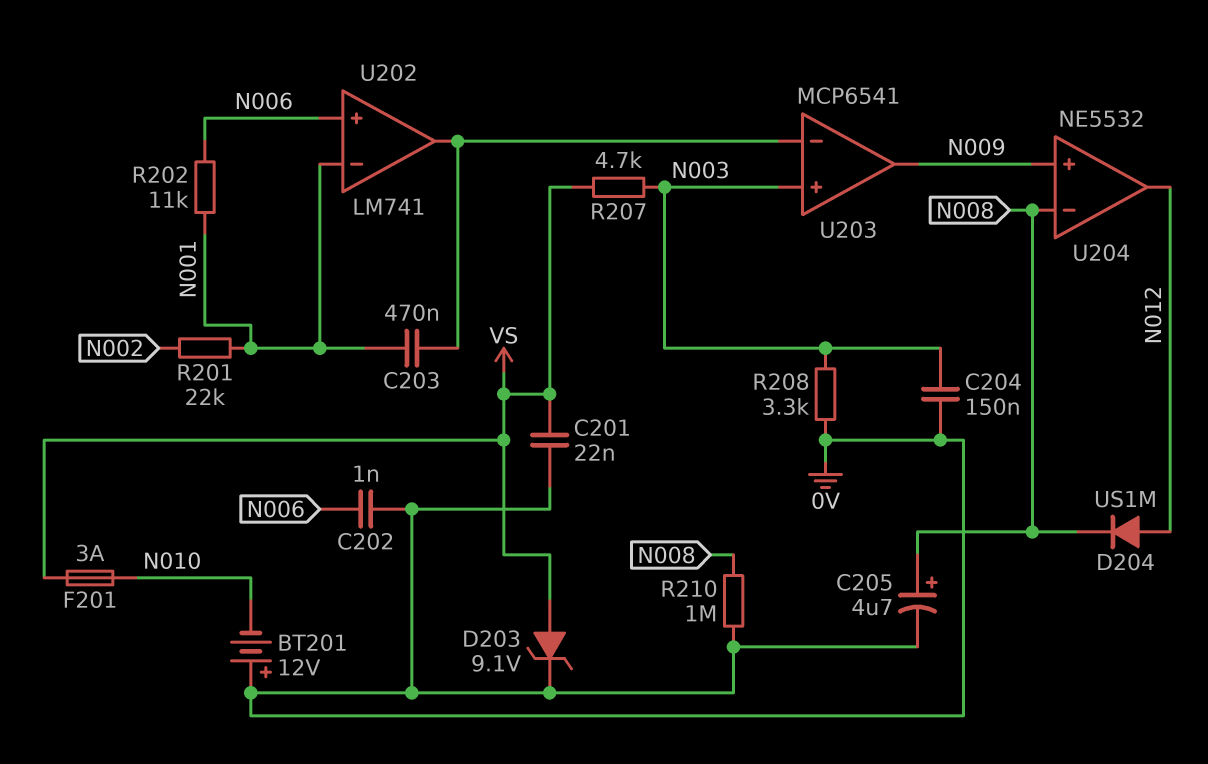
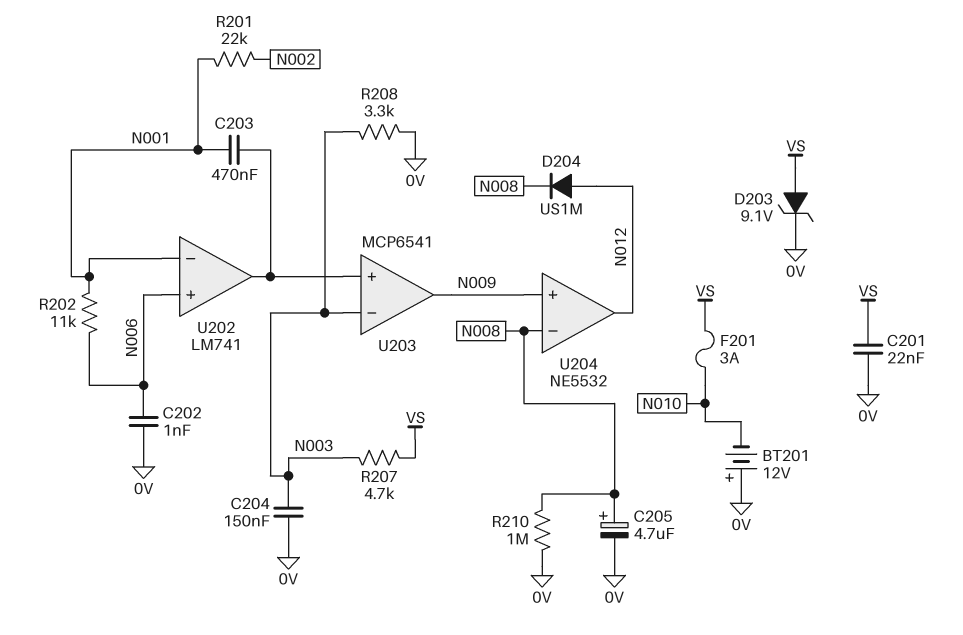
U203 pin in+: N003 -> U202/out
U203 pin in-: U202/out -> N003

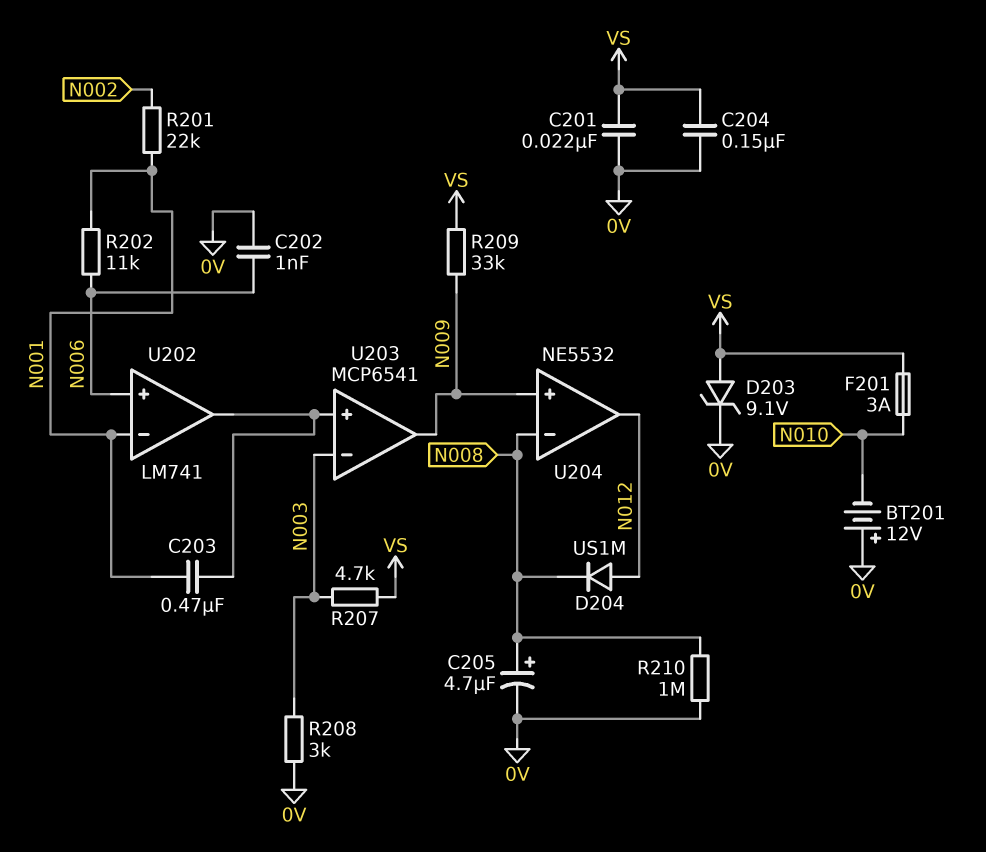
C204: 150nF (0V, N003) -> 150nF (0V, VS)
R208: 3.3k (0V, N003) -> 3k (0V, N003)
R209: none -> 33k (N009, VS)

